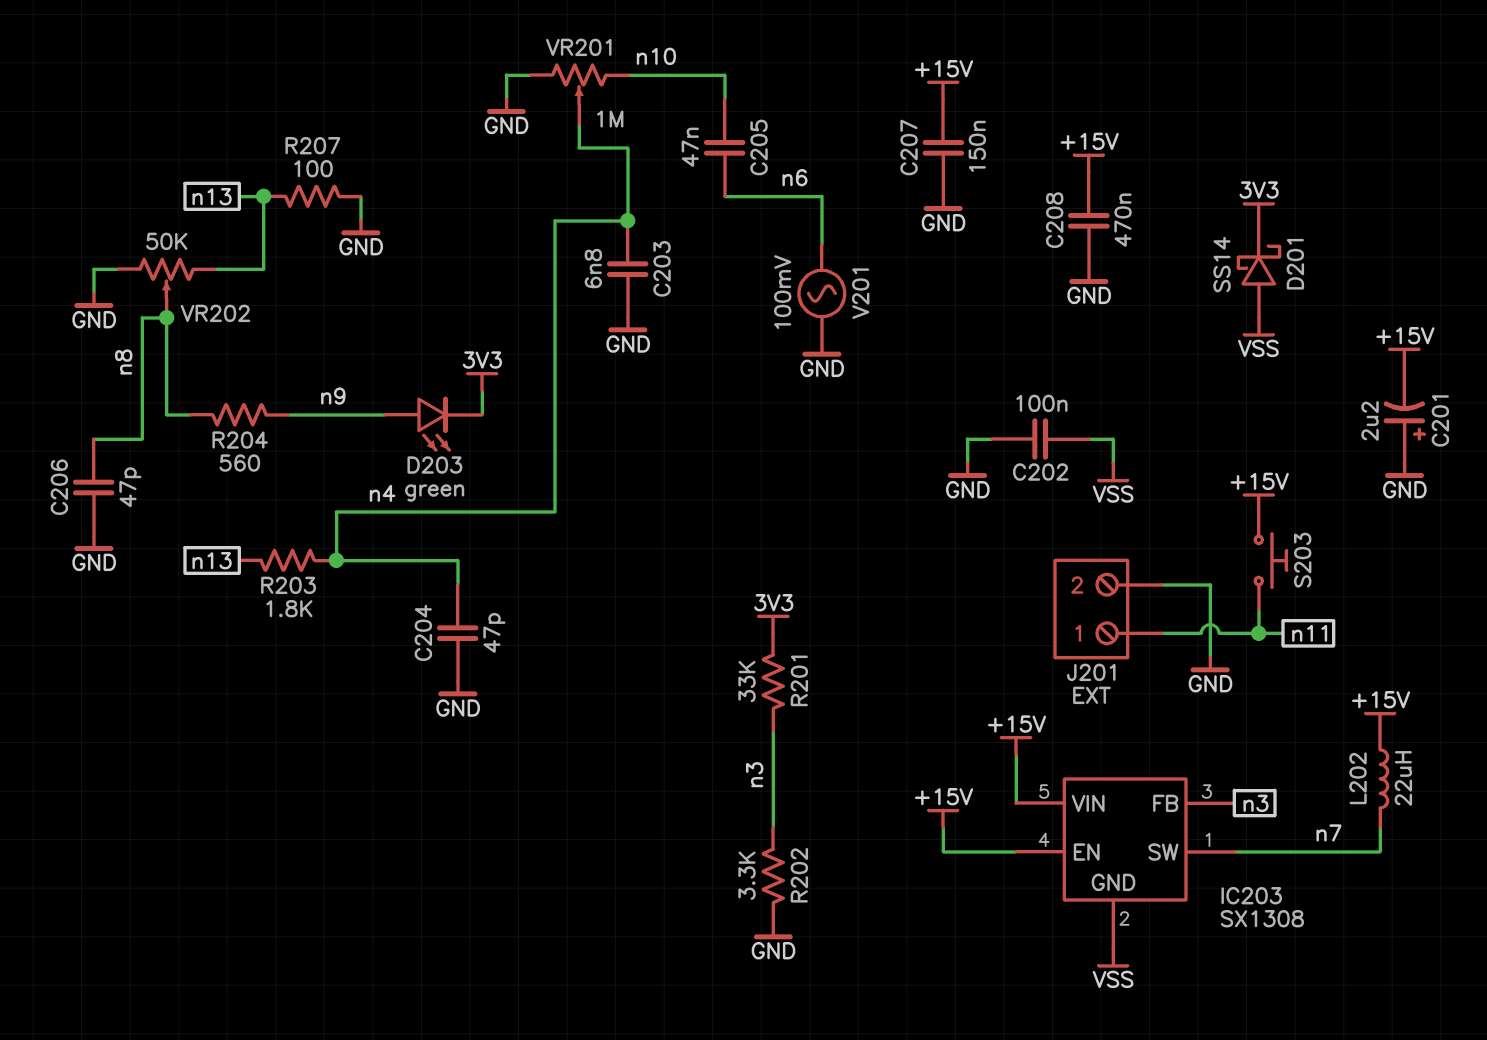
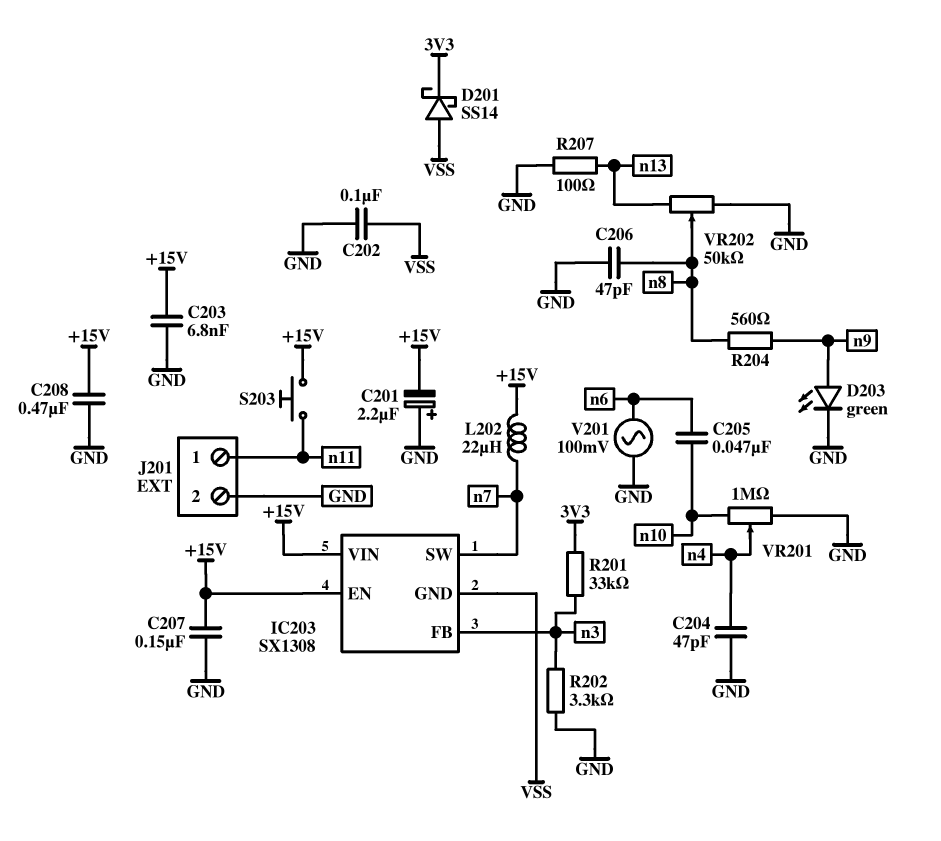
C203: 6.8nF (GND, n4) -> 6.8nF (+15V, GND)
D203: LED green (A n9, K 3V3) -> LED green (A n9, K GND)
R203: 1.8k (n4, n13) -> none

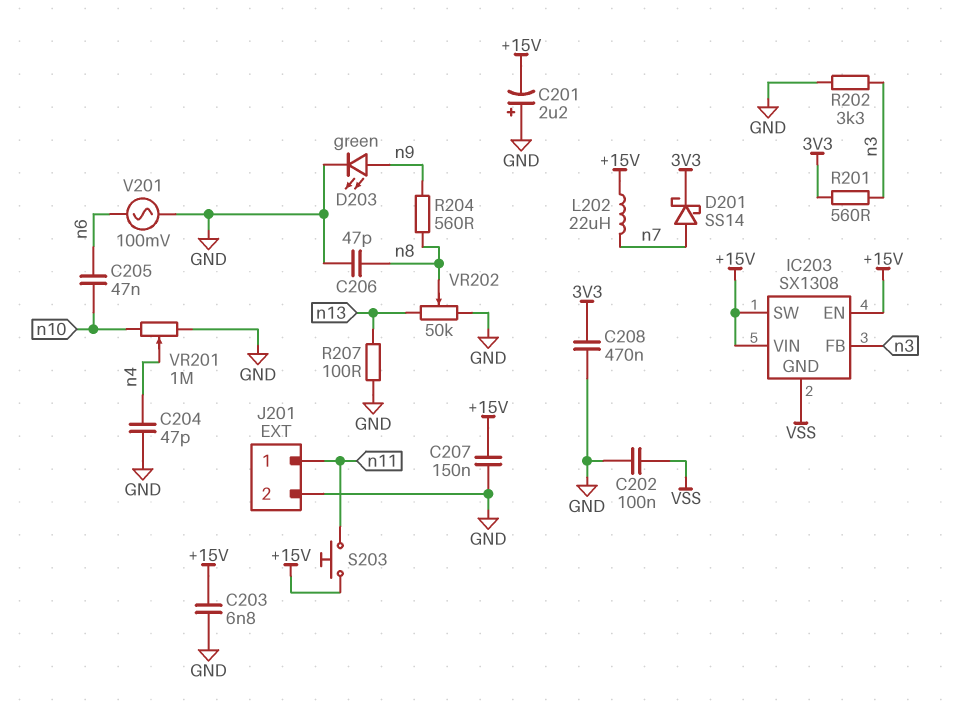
C208: 470nF (+15V, GND) -> 470nF (3V3, GND)
D201: schottky SS14 (A VSS, K 3V3) -> schottky SS14 (A n7, K 3V3)
IC203 pin SW: n7 -> +15V
R201: 33k (3V3, n3) -> 560 (3V3, n3)

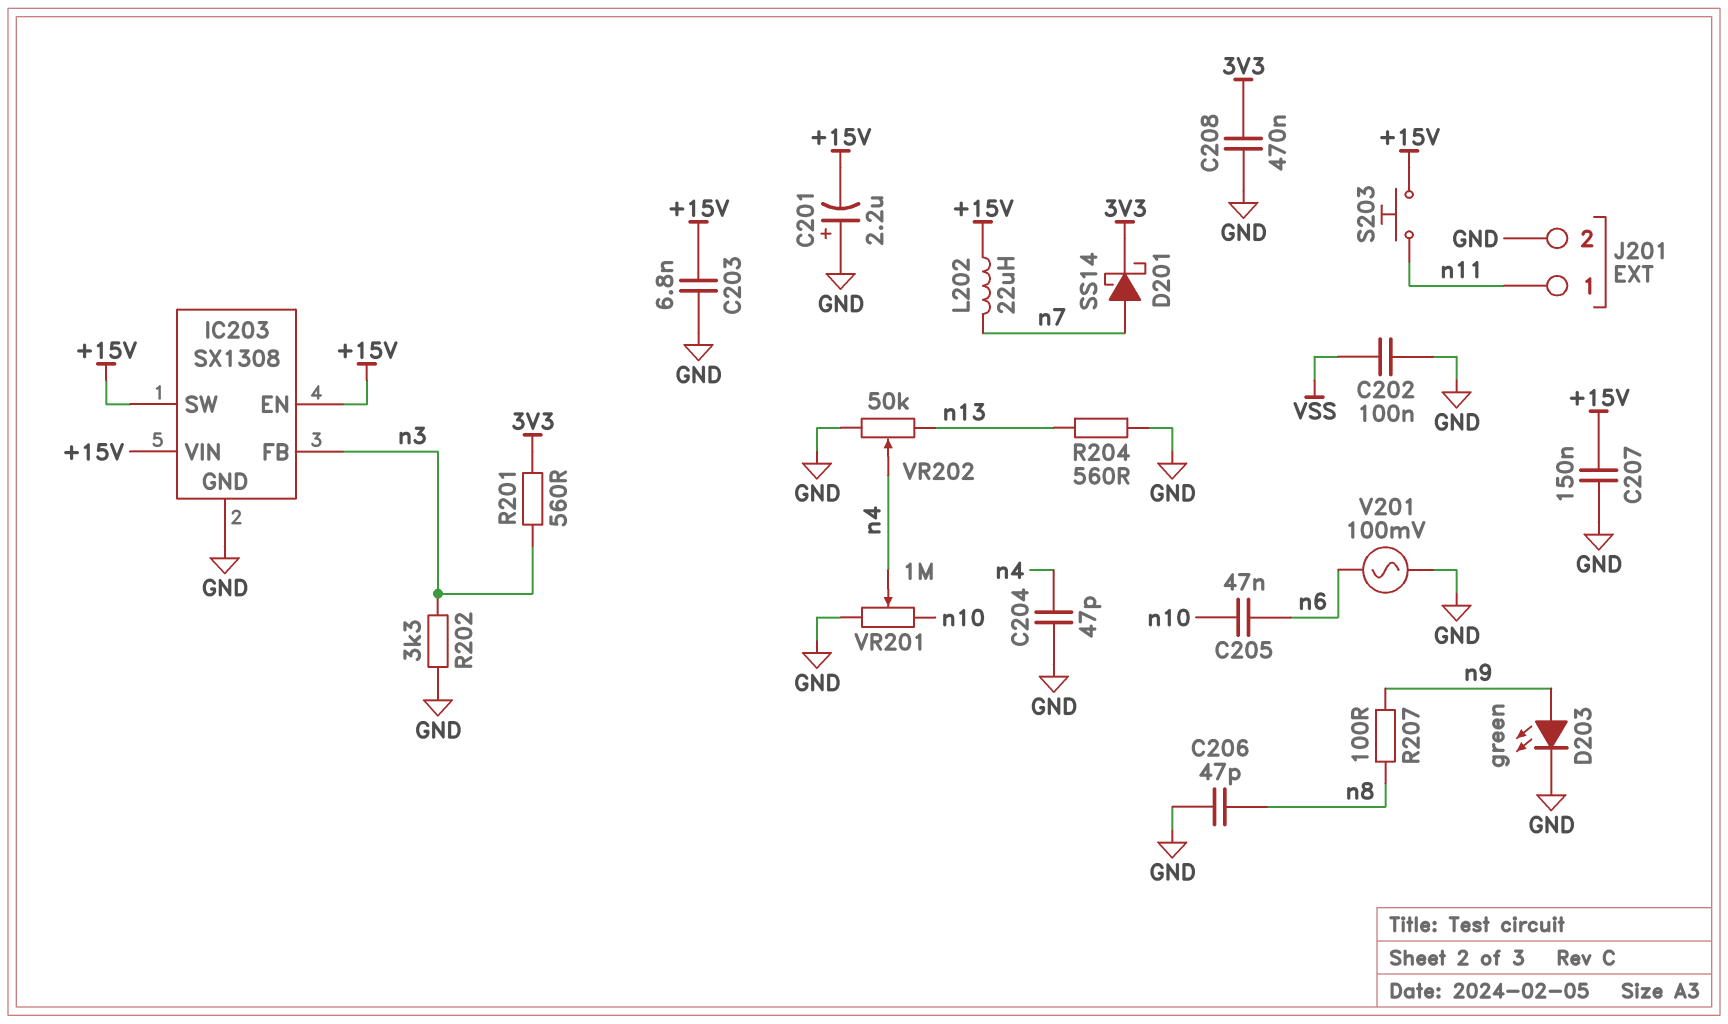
IC203 pin GND: VSS -> GND
R204: 560 (n8, n9) -> 560 (GND, n13)
R207: 100 (GND, n13) -> 100 (n8, n9)
VR202: 50k (GND, n13, wiper n8) -> 50k (GND, n13, wiper n4)

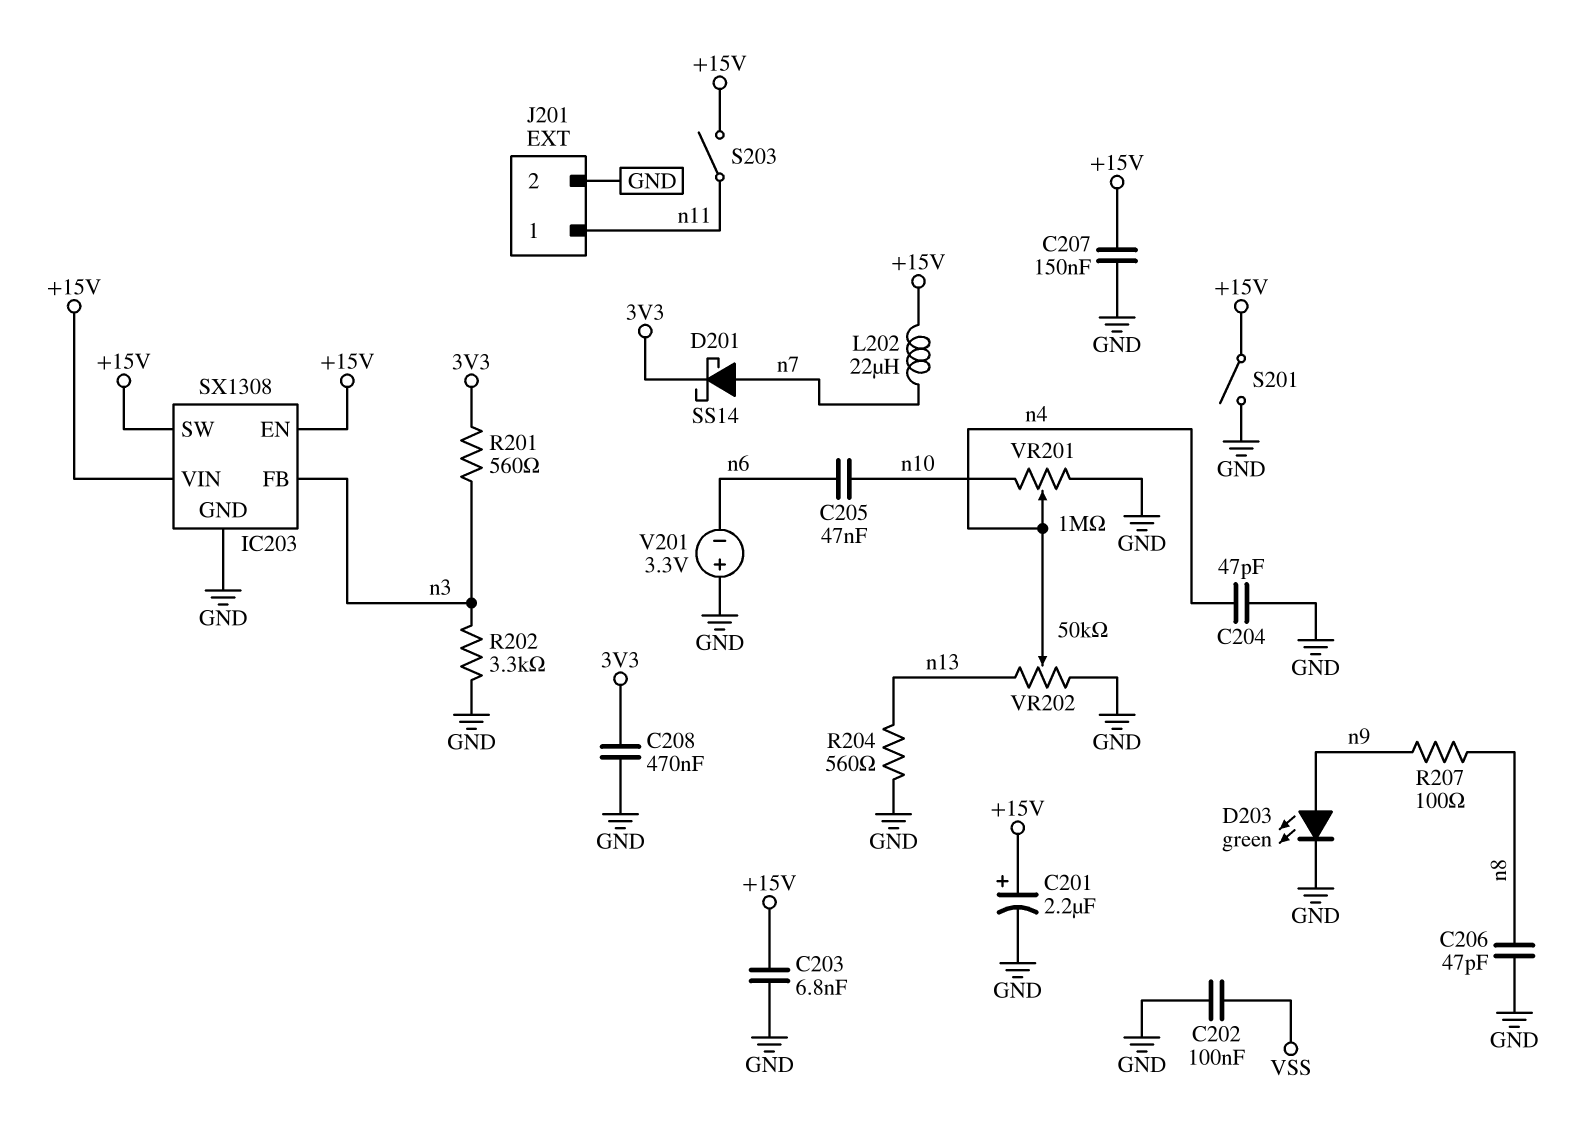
C201: 2.2uF (plus GND, minus +15V) -> 2.2uF (plus +15V, minus GND)
S201: none -> switch (+15V, GND)
S203: button (+15V, n11) -> switch (+15V, n11)
V201: AC 100mV (GND, n6) -> 3.3V (plus GND, minus n6)

